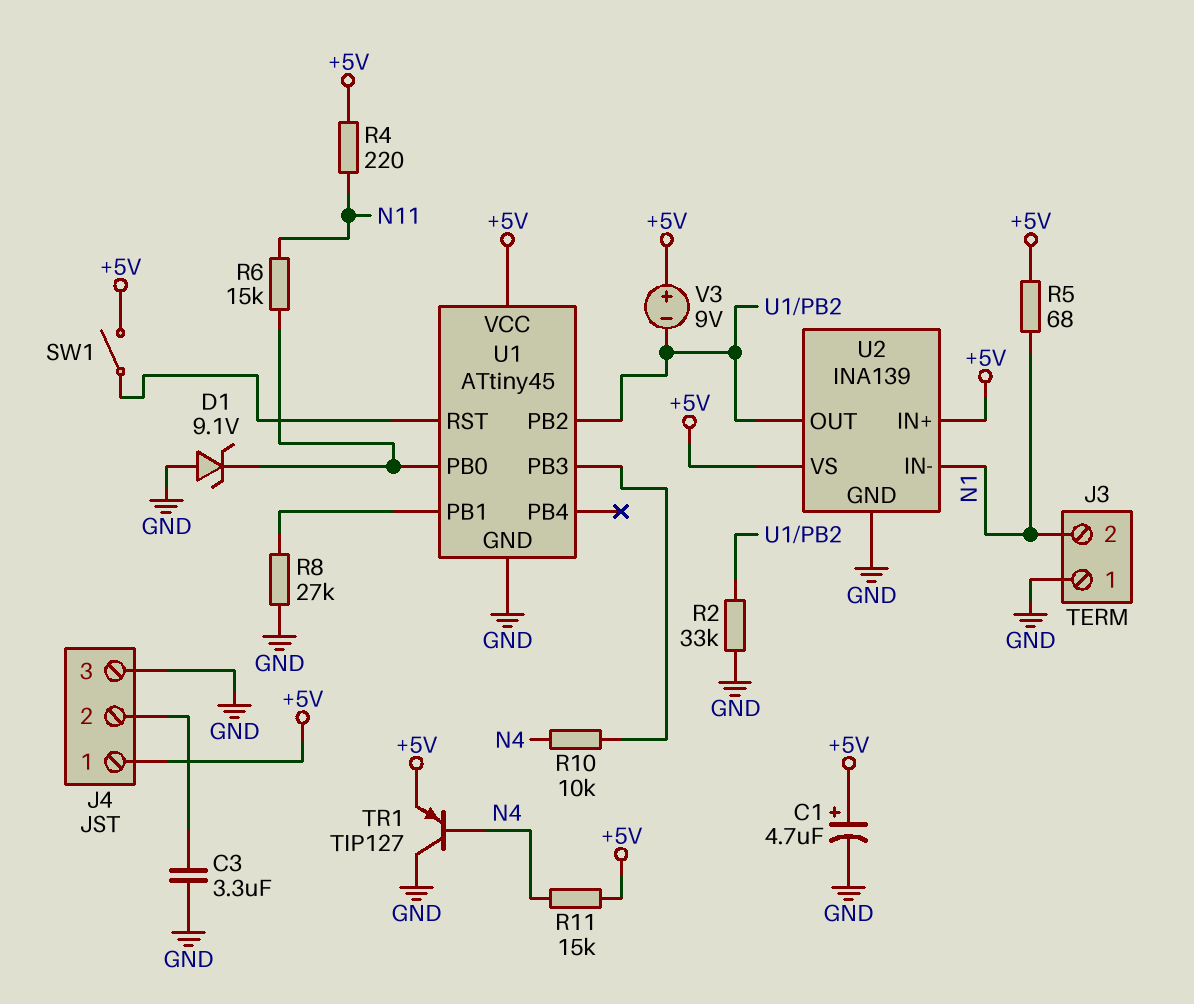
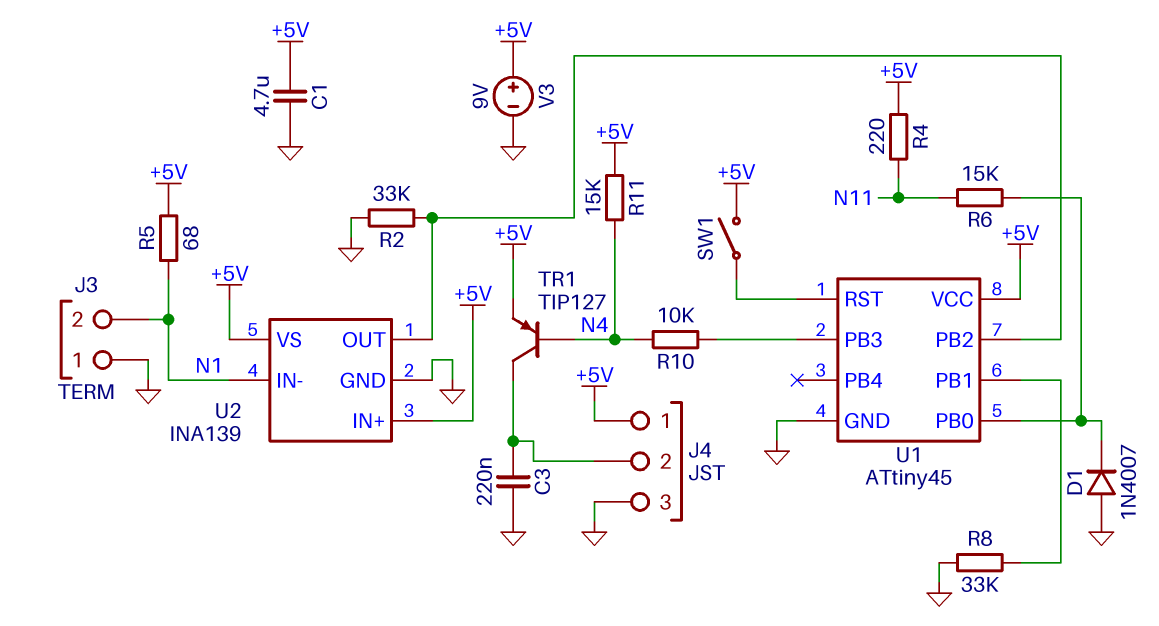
C1: 4.7uF (plus +5V, minus GND) -> 4.7uF (+5V, GND)
C3: 3.3uF (GND, J4/2) -> 220nF (GND, J4/2)
D1: zener 9.1V (A GND, K U1/PB0) -> diode 1N4007 (A GND, K U1/PB0)
R8: 27k (GND, U1/PB1) -> 33k (GND, U1/PB1)
TR1: PNP TIP127 (B N4, C GND, E +5V) -> PNP TIP127 (B N4, C J4/2, E +5V)
V3: 9V (plus +5V, minus U1/PB2) -> 9V (plus +5V, minus GND)

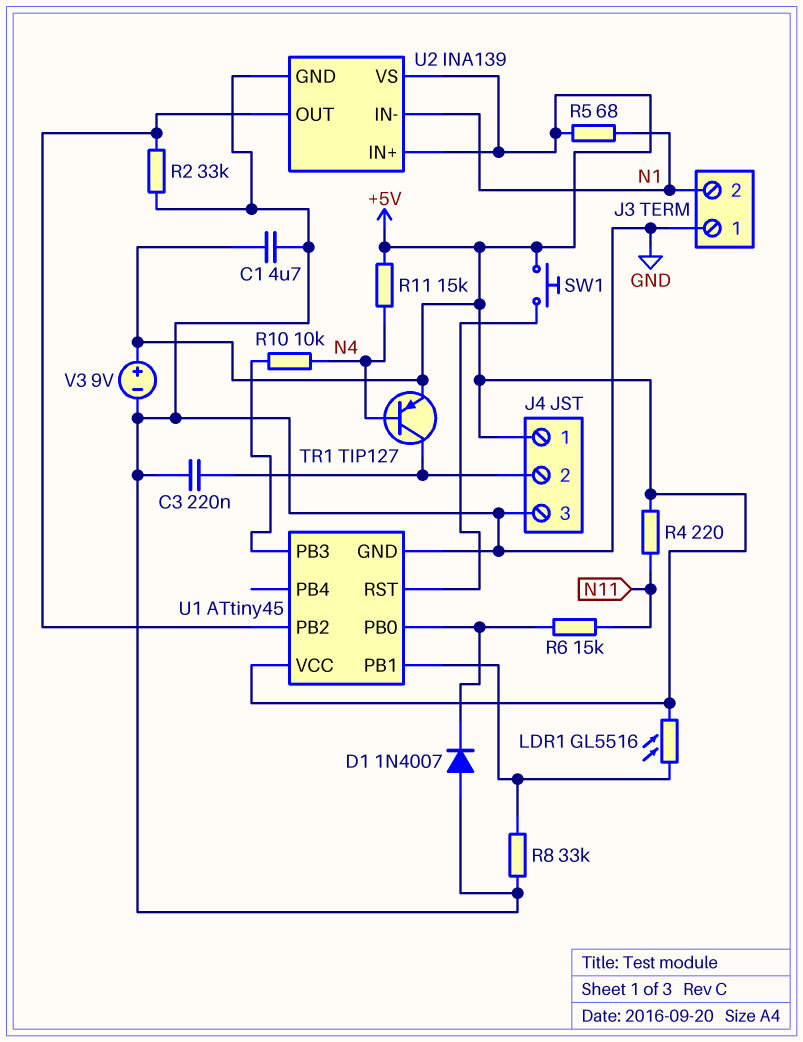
LDR1: none -> GL5516 (+5V, U1/PB1)
SW1: switch (+5V, U1/RST) -> button (+5V, U1/RST)

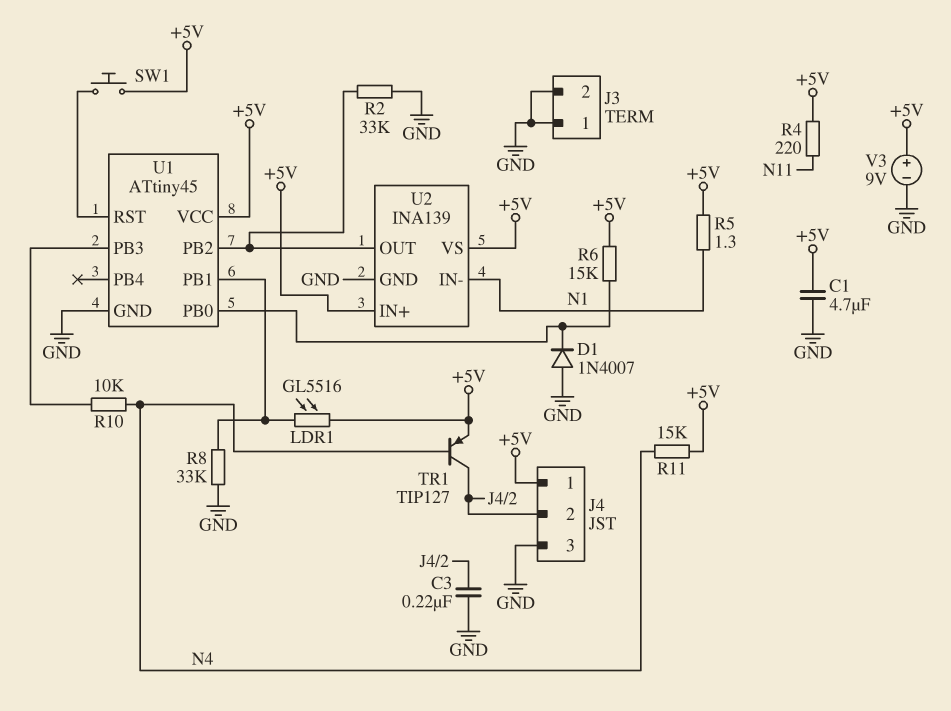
J3 pin 2: N1 -> GND
R5: 68 (+5V, N1) -> 1.3 (+5V, N1)
R6: 15k (N11, U1/PB0) -> 15k (+5V, U1/PB0)

